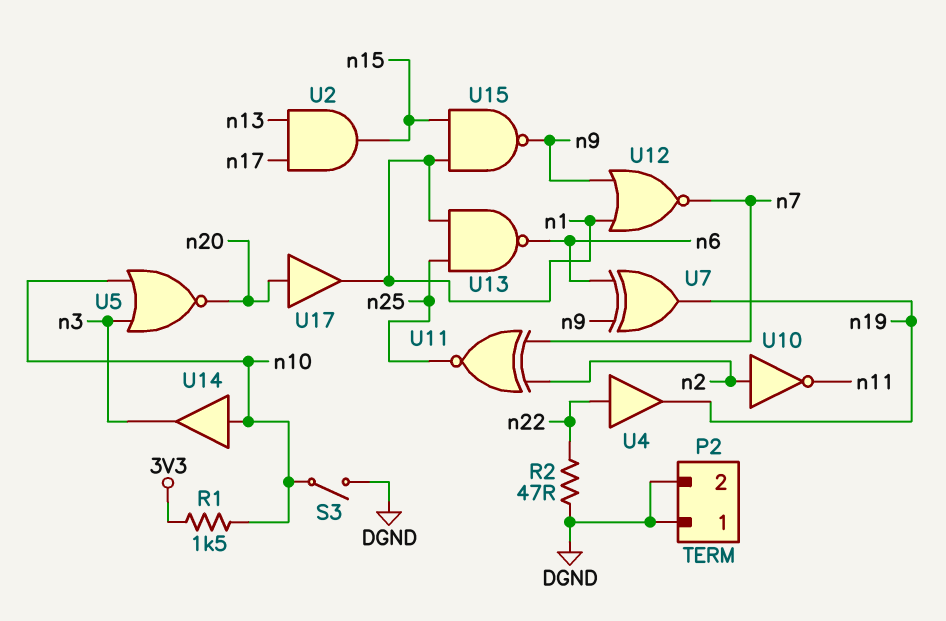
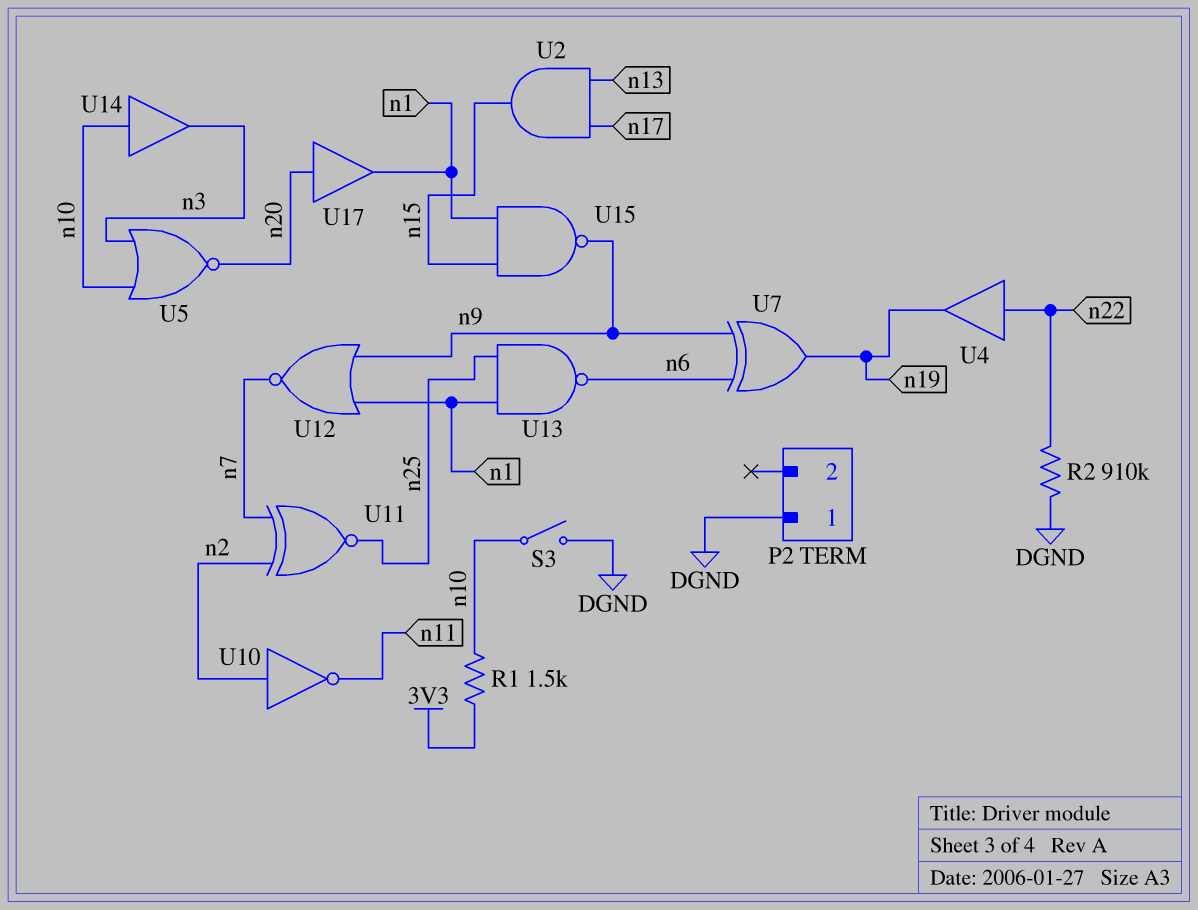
P2 pin 2: DGND -> none
R2: 47 (DGND, n22) -> 910k (DGND, n22)

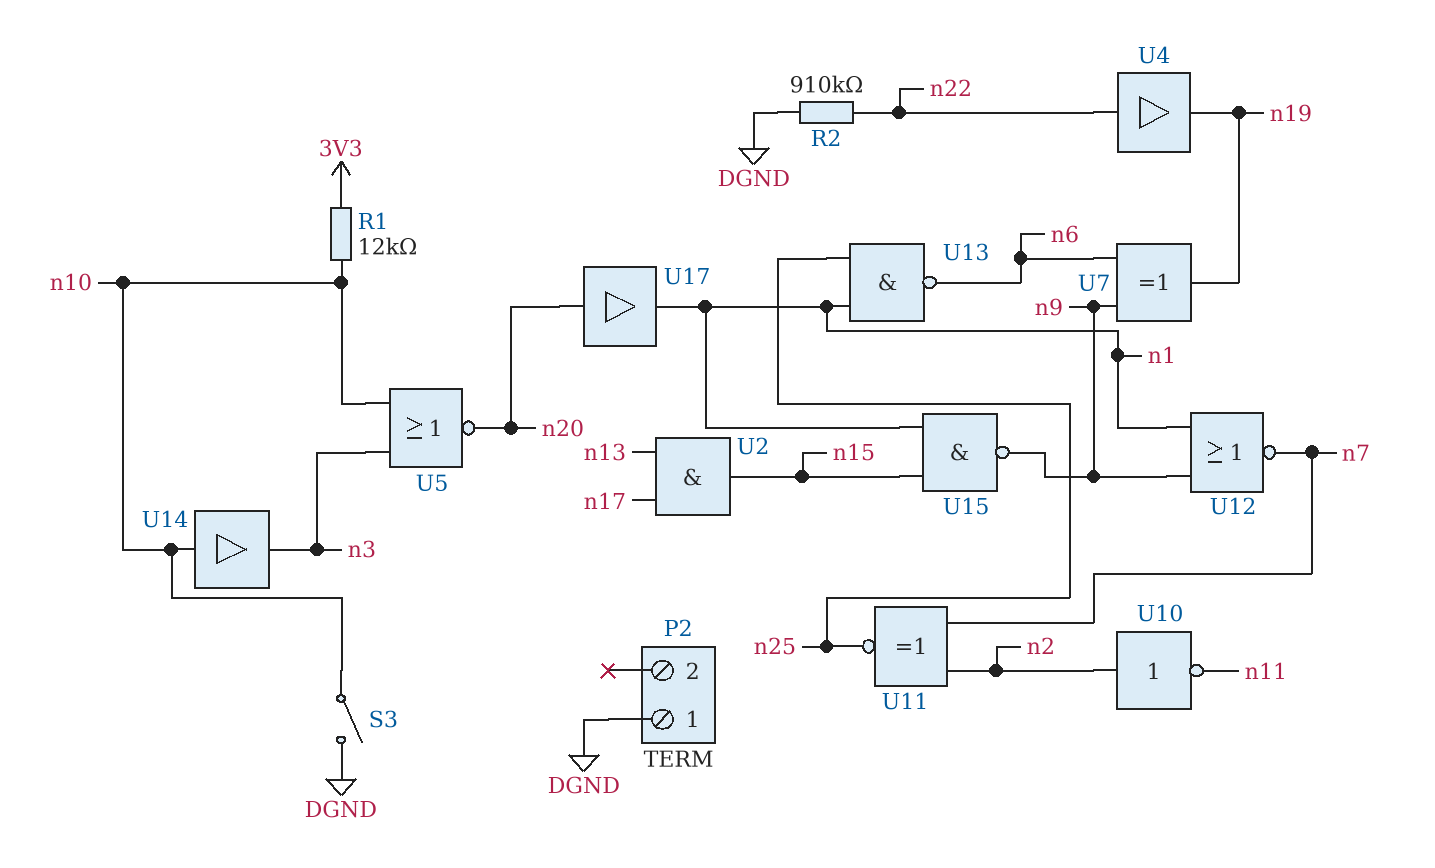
R1: 1.5k (3V3, n10) -> 12k (3V3, n10)

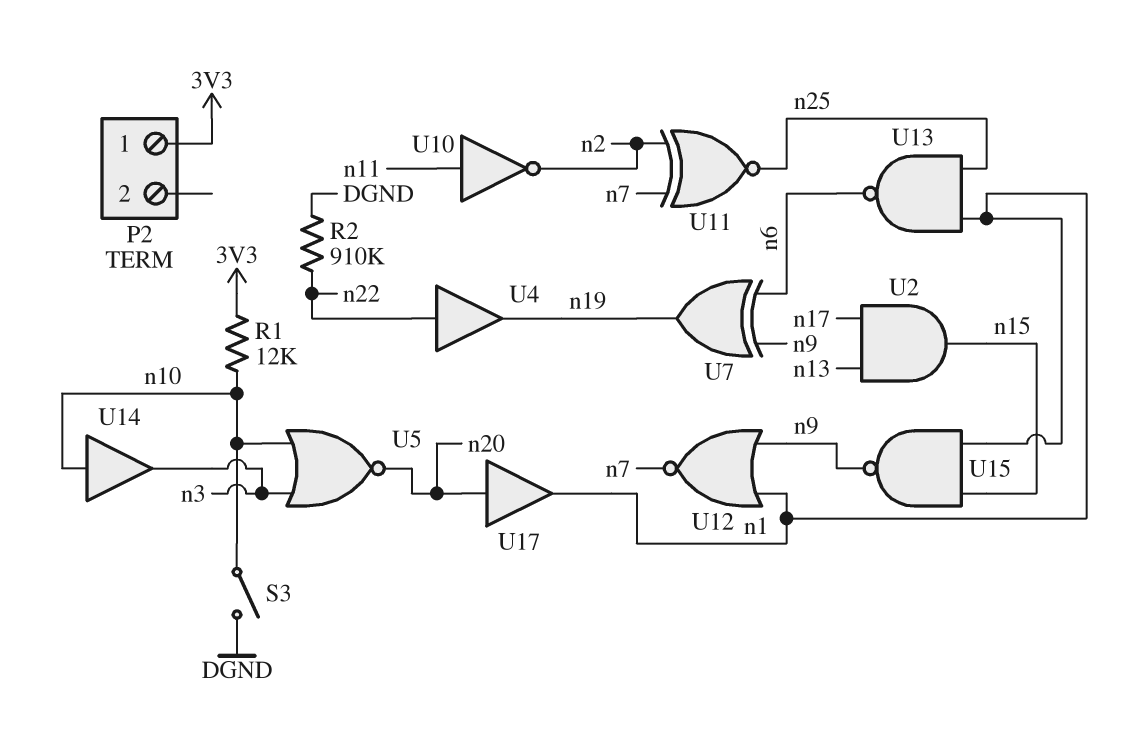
P2 pin 1: DGND -> 3V3
U10: NOT (in n2, out n11) -> NOT (in n11, out n2)

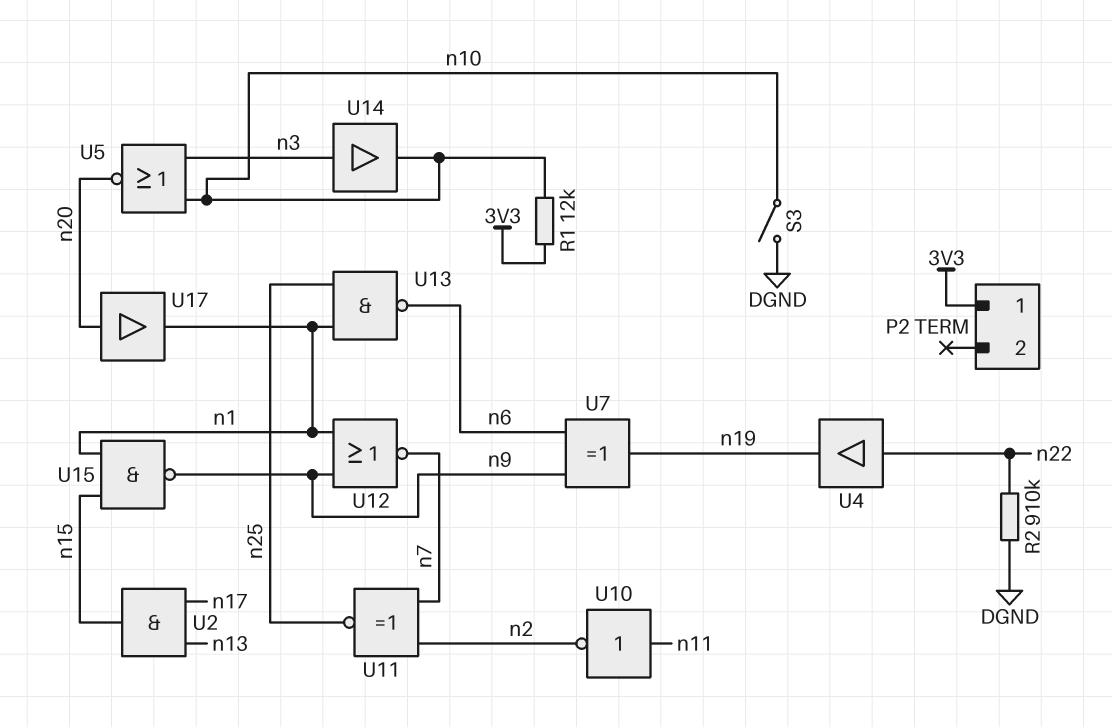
U14: buffer (in n10, out n3) -> buffer (in n3, out n10)

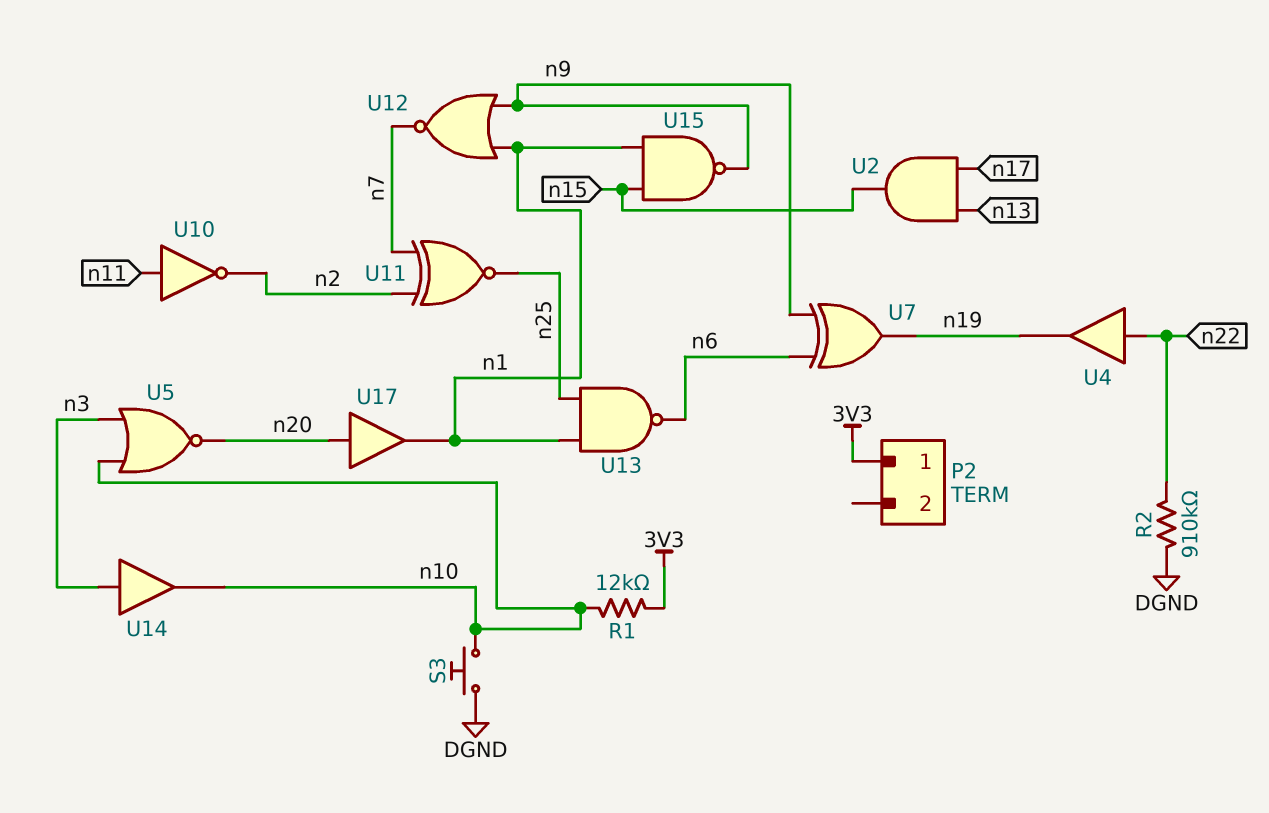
S3: switch (DGND, n10) -> button (DGND, n10)

